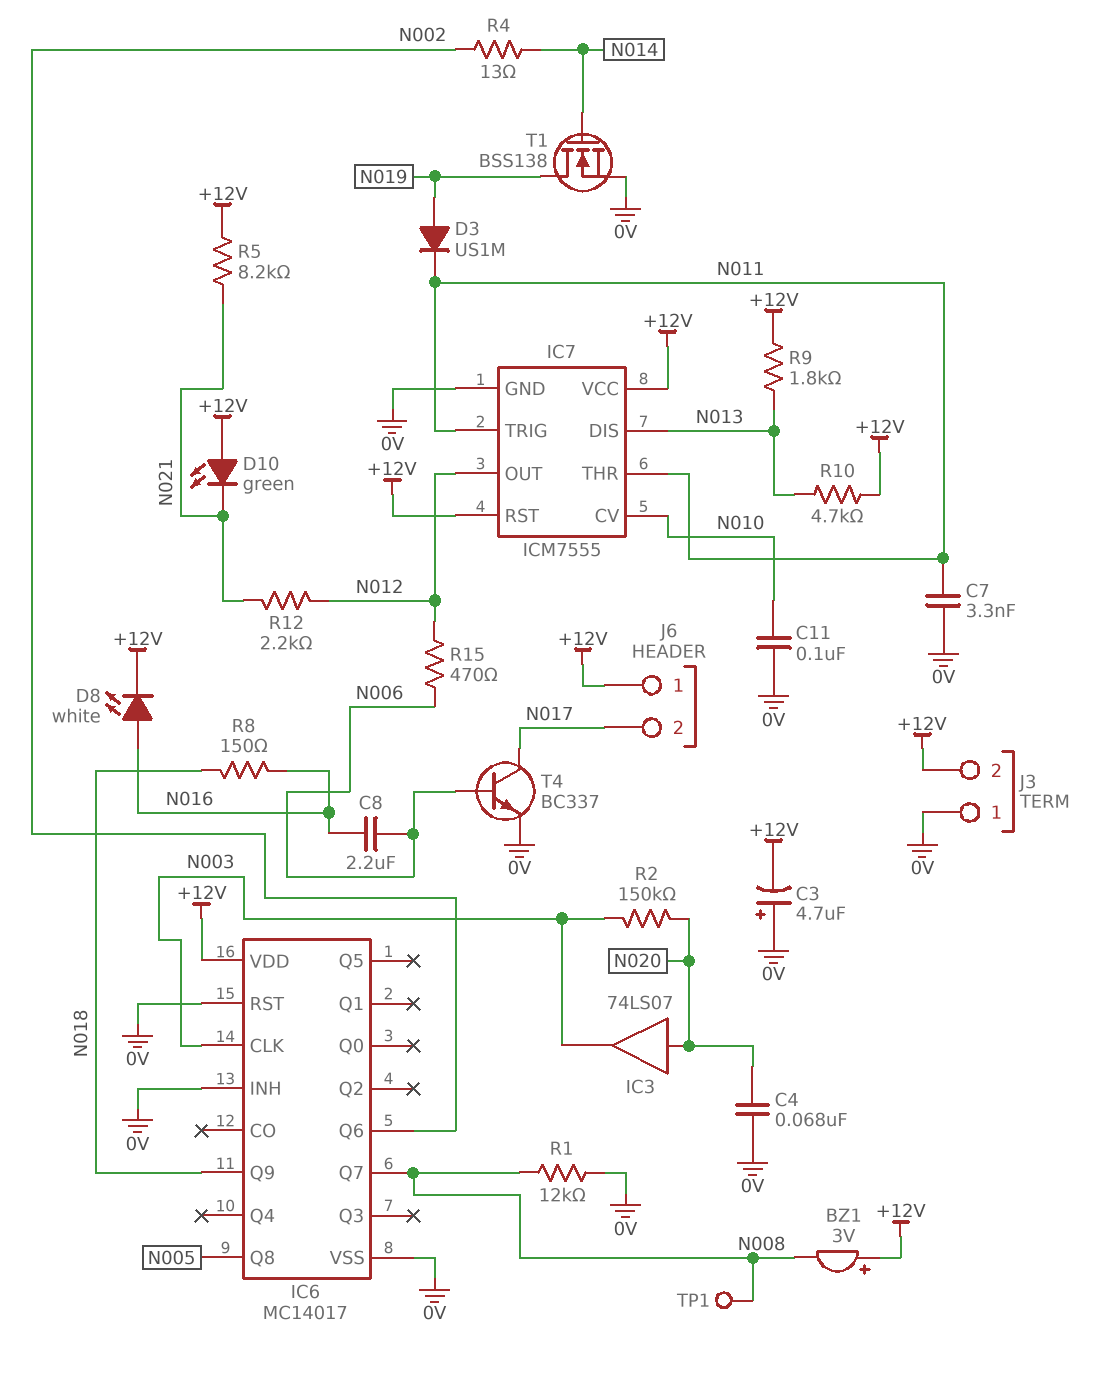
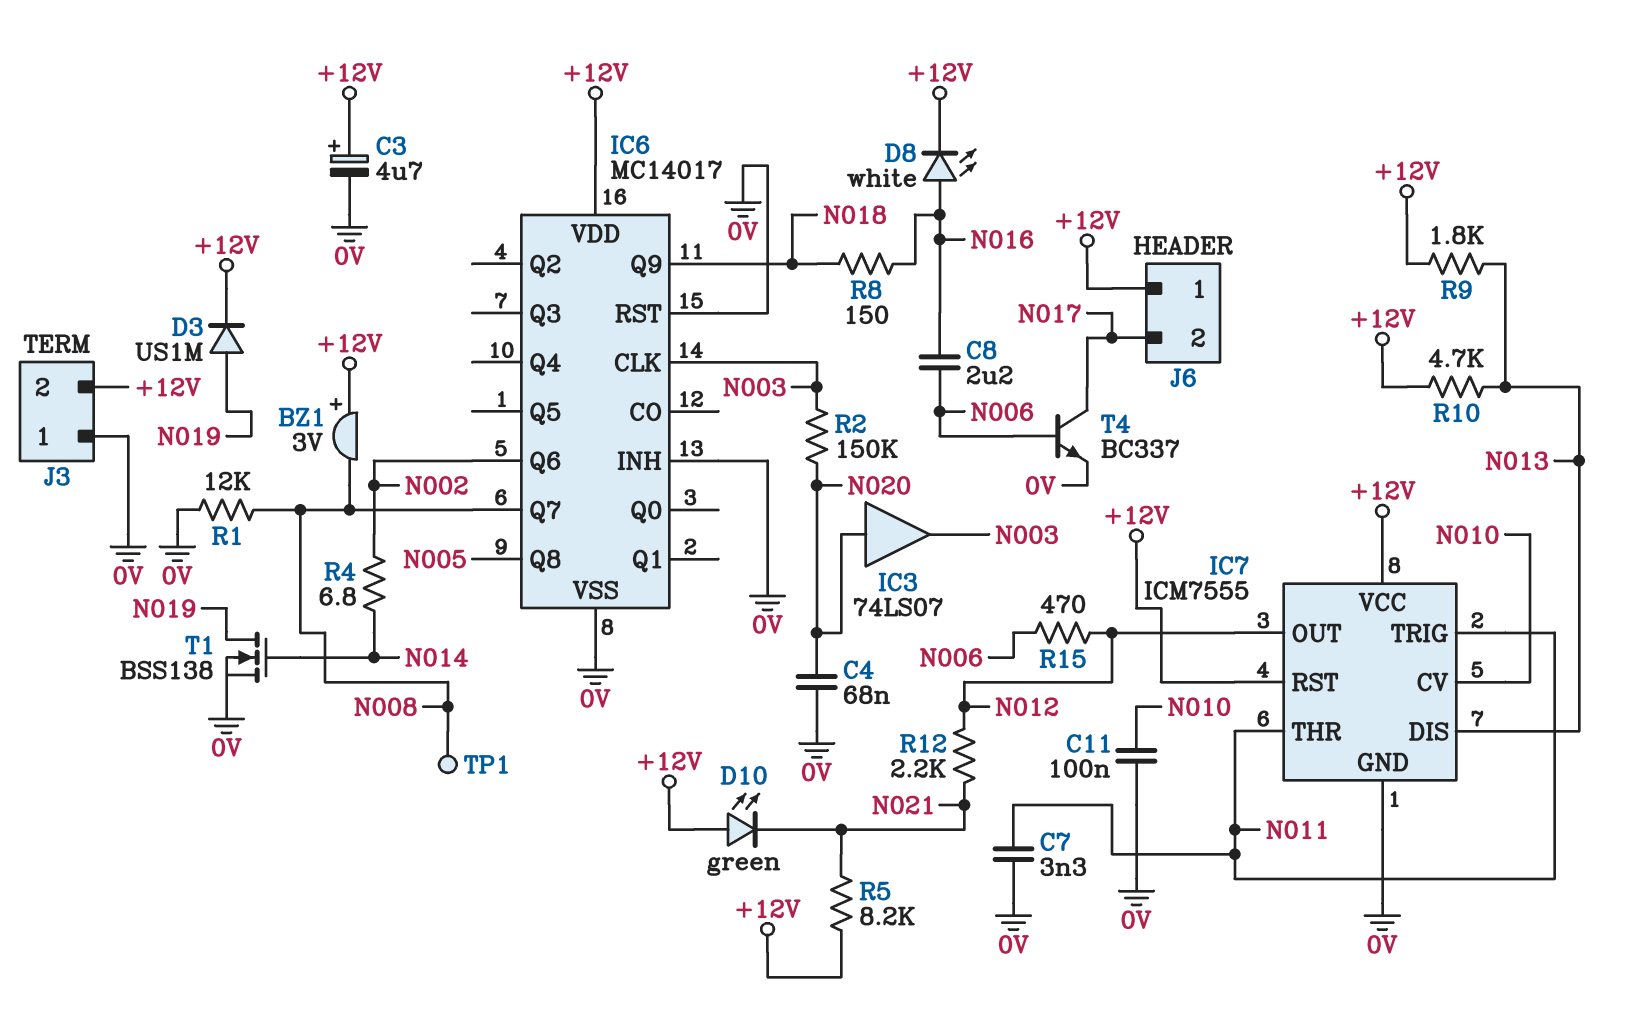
C3: 4.7uF (plus 0V, minus +12V) -> 4.7uF (plus +12V, minus 0V)
D3: diode US1M (A N019, K N011) -> diode US1M (A N019, K +12V)
R4: 13 (N002, N014) -> 6.8 (N002, N014)

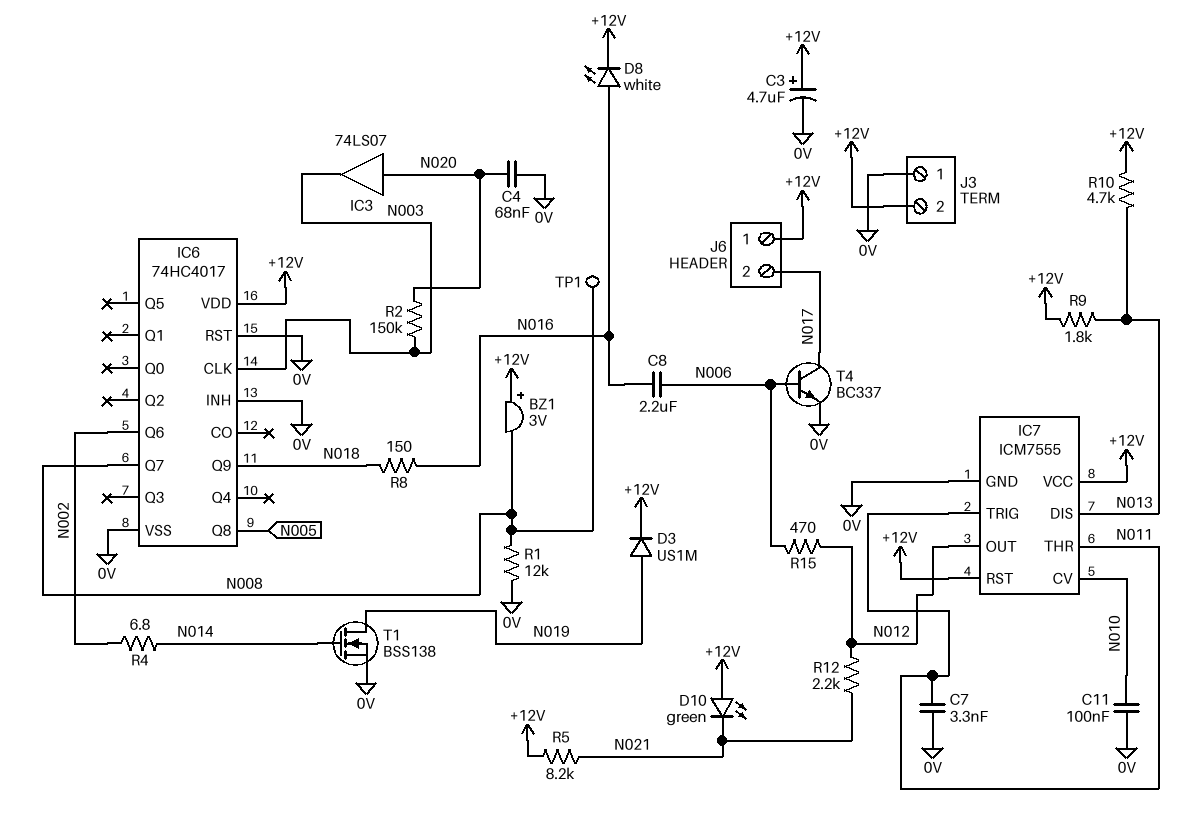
IC6: MC14017 -> 74HC4017

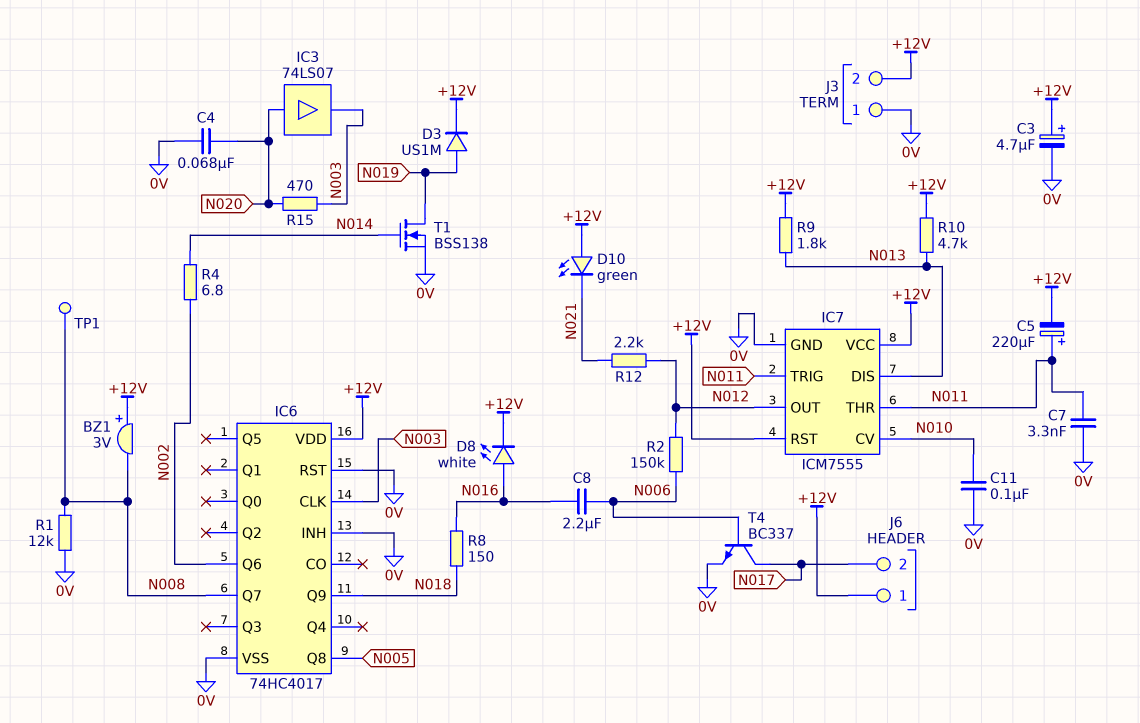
C5: none -> 220uF (plus N011, minus +12V)
R2: 150k (N003, N020) -> 150k (N006, N012)
R5: 8.2k (+12V, N021) -> none
R15: 470 (N006, N012) -> 470 (N003, N020)

